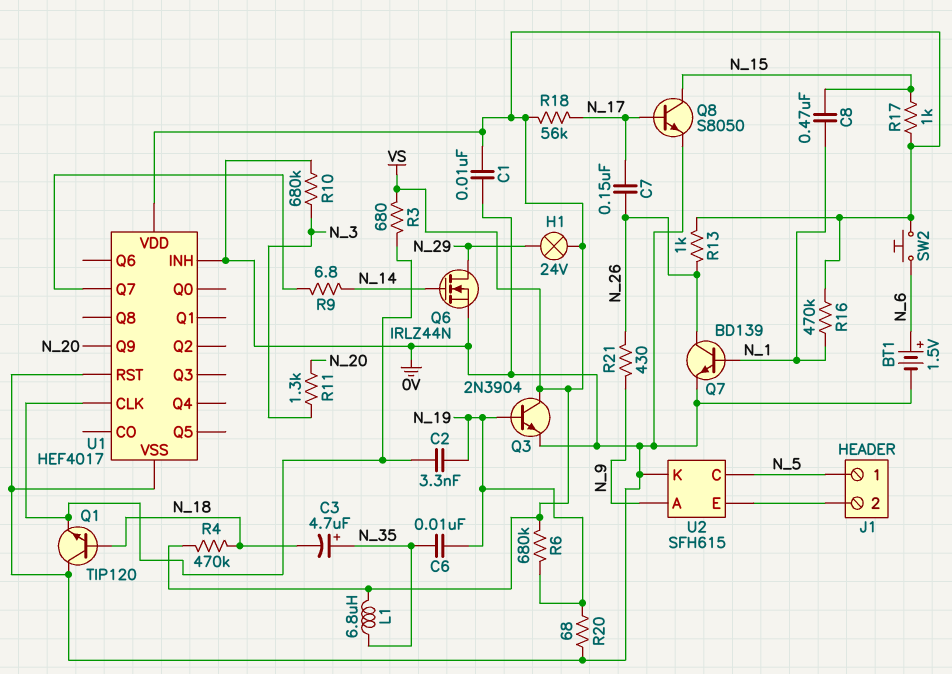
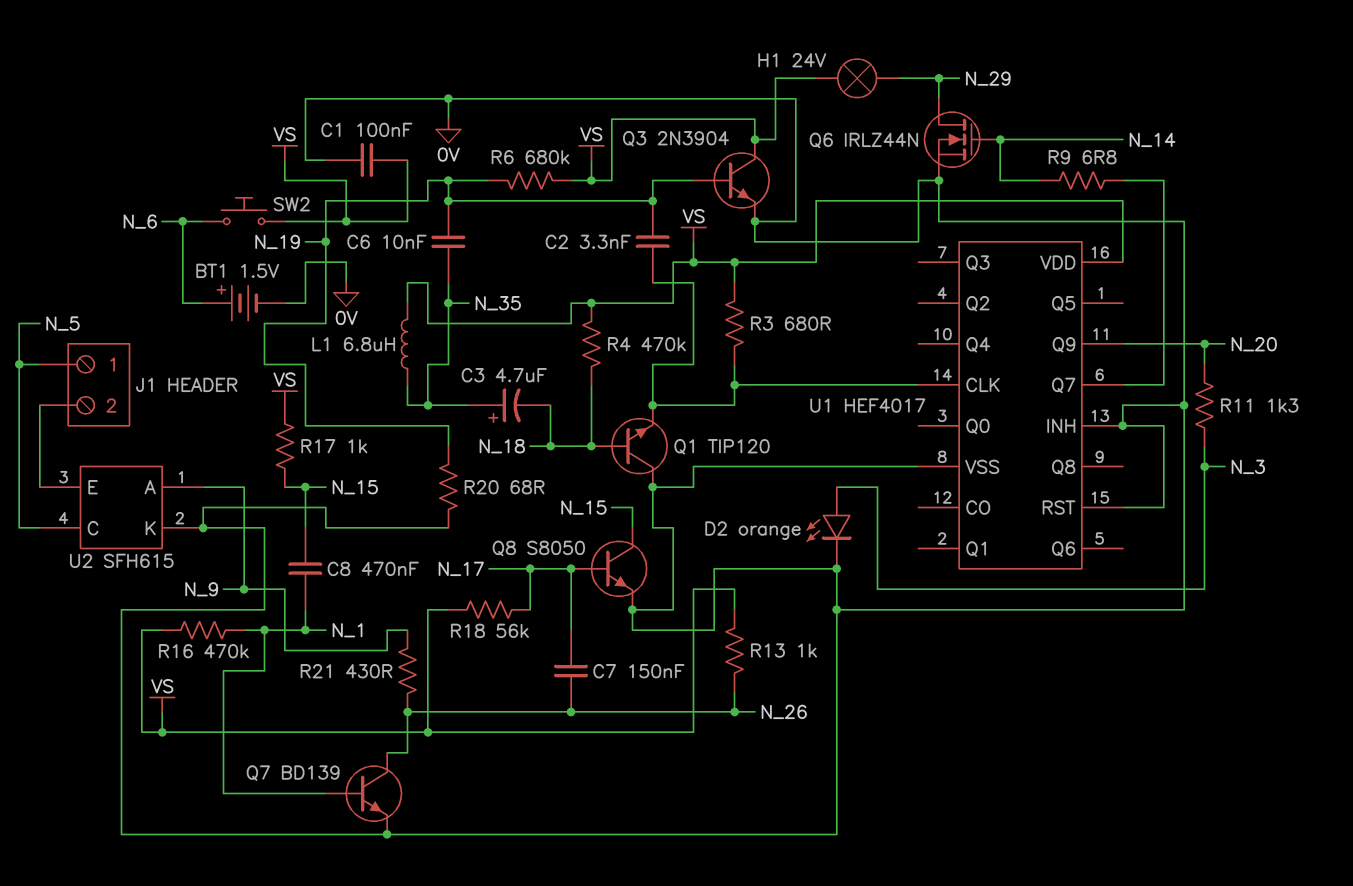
C1: 10nF (0V, VS) -> 100nF (0V, VS)
D2: none -> LED orange (A N_3, K 0V)
R10: 680k (0V, N_3) -> none

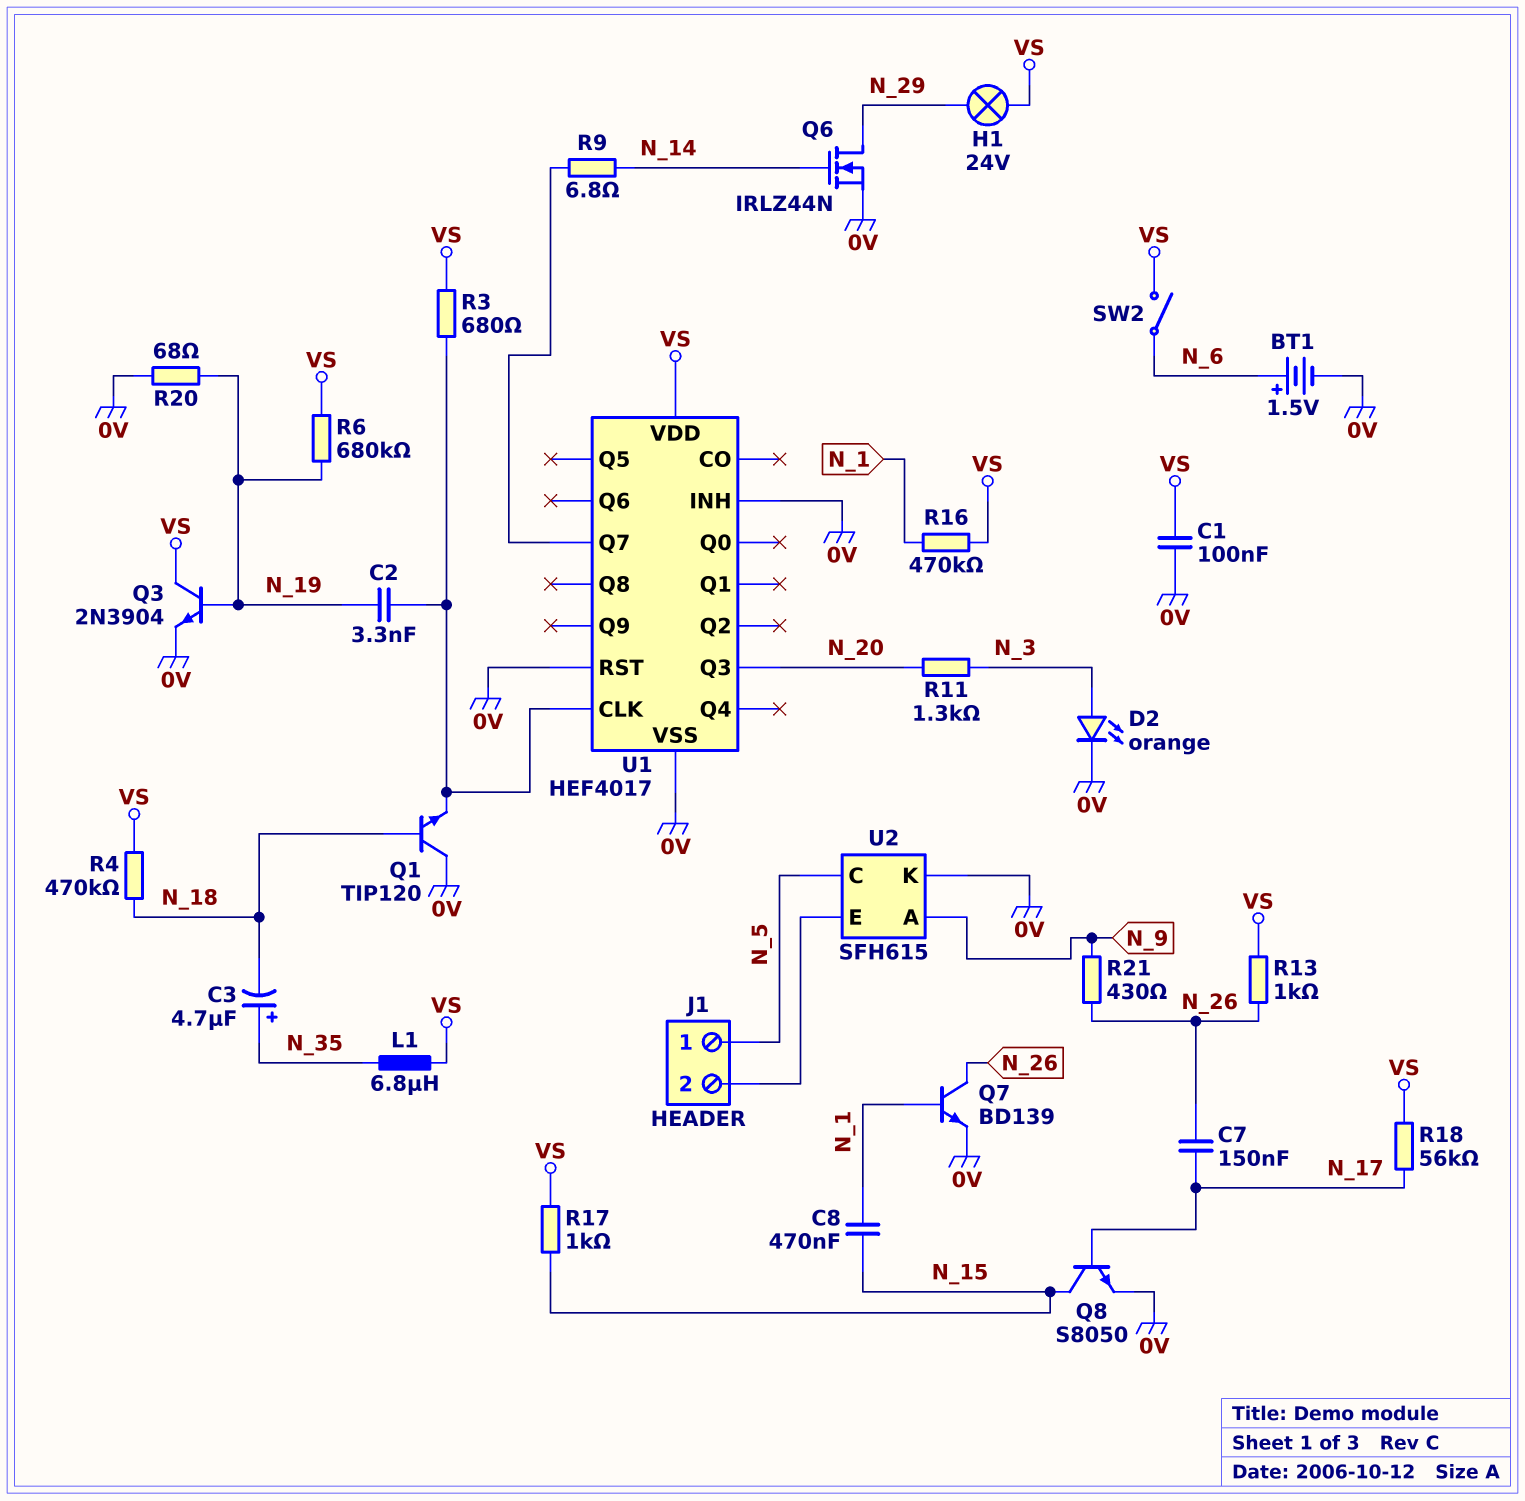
C6: 10nF (N_19, N_35) -> none
SW2: button (N_6, VS) -> switch (N_6, VS)
U1 pin Q3: none -> N_20
U1 pin Q9: N_20 -> none

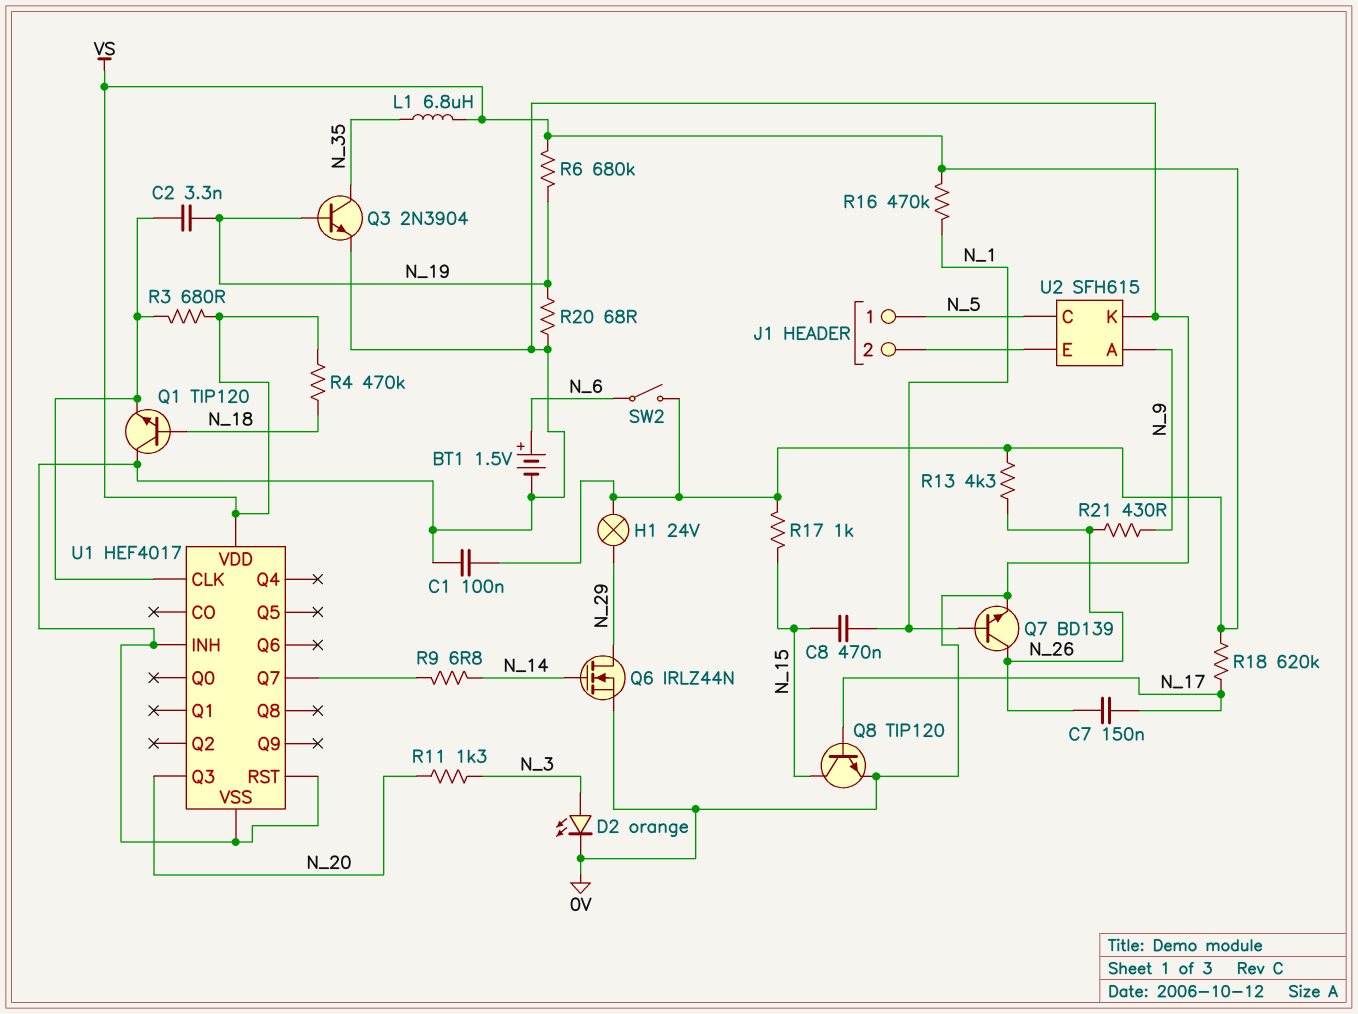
C3: 4.7uF (plus N_35, minus N_18) -> none
Q3: NPN 2N3904 (B N_19, C VS, E 0V) -> NPN 2N3904 (B N_19, C N_35, E 0V)
Q8: NPN S8050 (B N_17, C N_15, E 0V) -> NPN TIP120 (B N_17, C N_15, E 0V)
R13: 1k (N_26, VS) -> 4.3k (N_26, VS)
R18: 56k (N_17, VS) -> 620k (N_17, VS)

